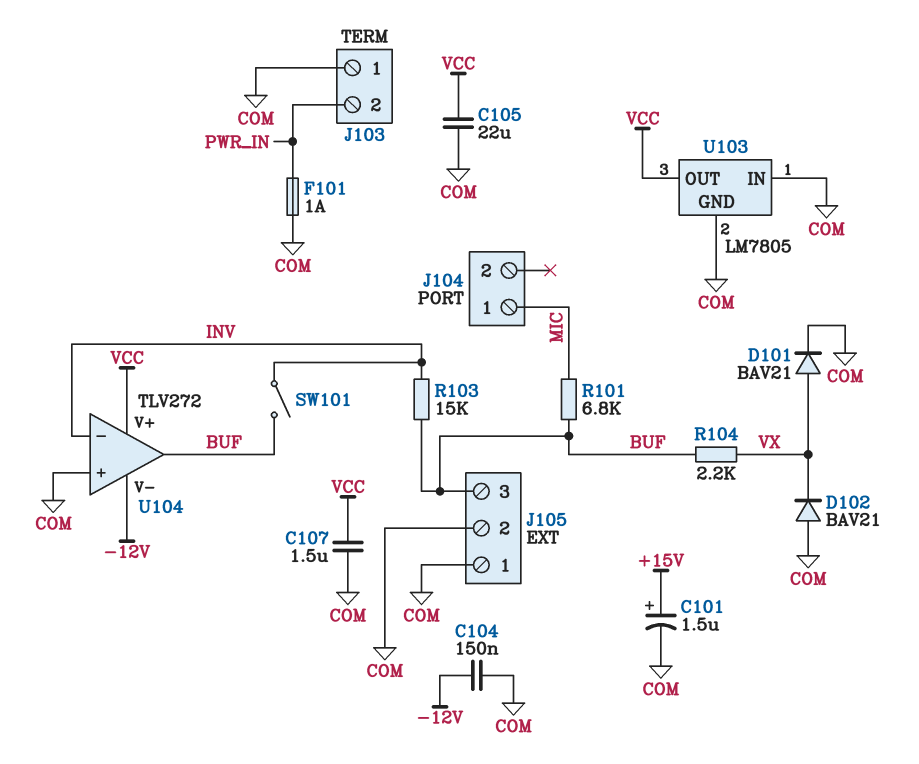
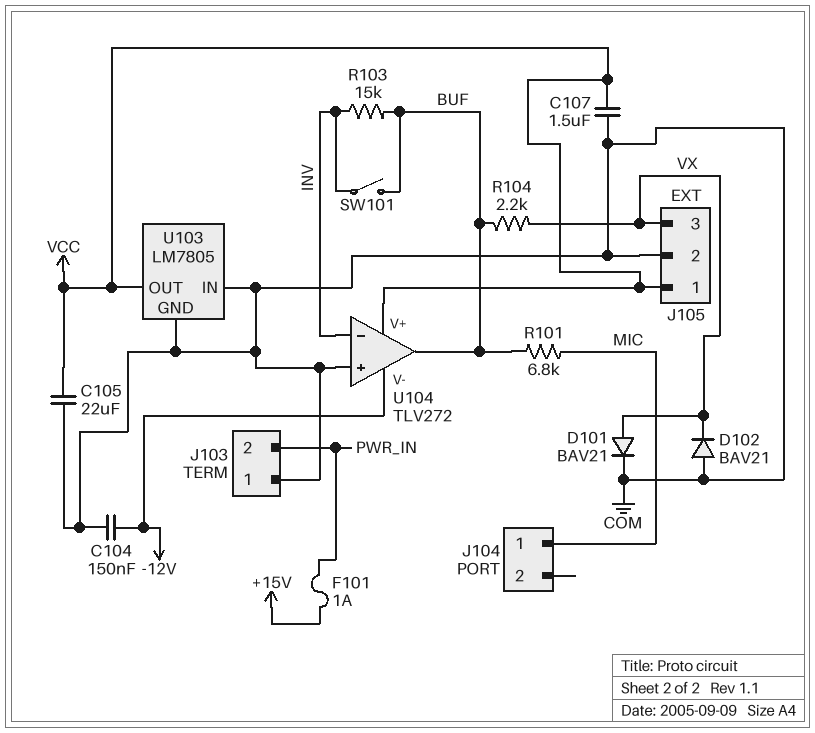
C101: 1.5uF (plus +15V, minus COM) -> none
F101: 1A (COM, PWR_IN) -> 1A (+15V, PWR_IN)
J105 pin 1: COM -> VCC
J105 pin 3: BUF -> VX

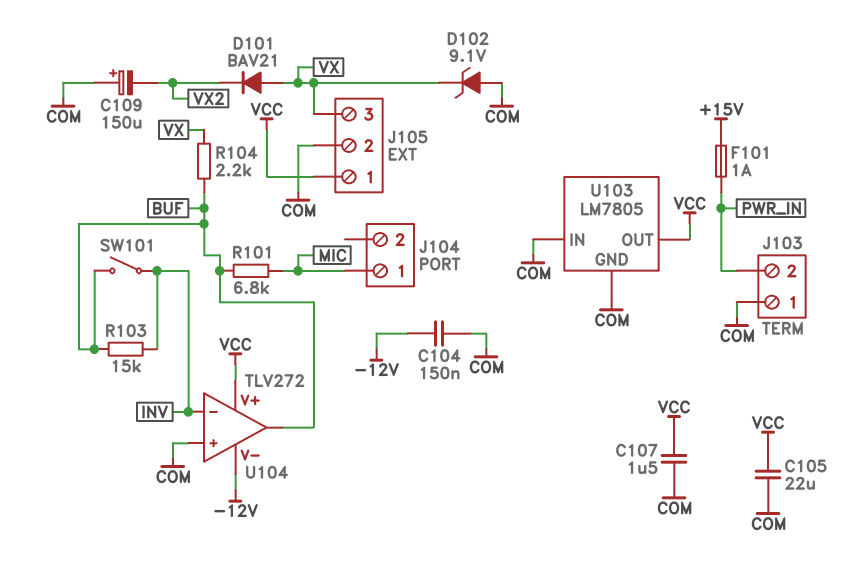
C109: none -> 150uF (plus COM, minus VX2)
D101: diode BAV21 (A VX, K COM) -> diode BAV21 (A VX, K VX2)
D102: diode BAV21 (A COM, K VX) -> zener 9.1V (A COM, K VX)

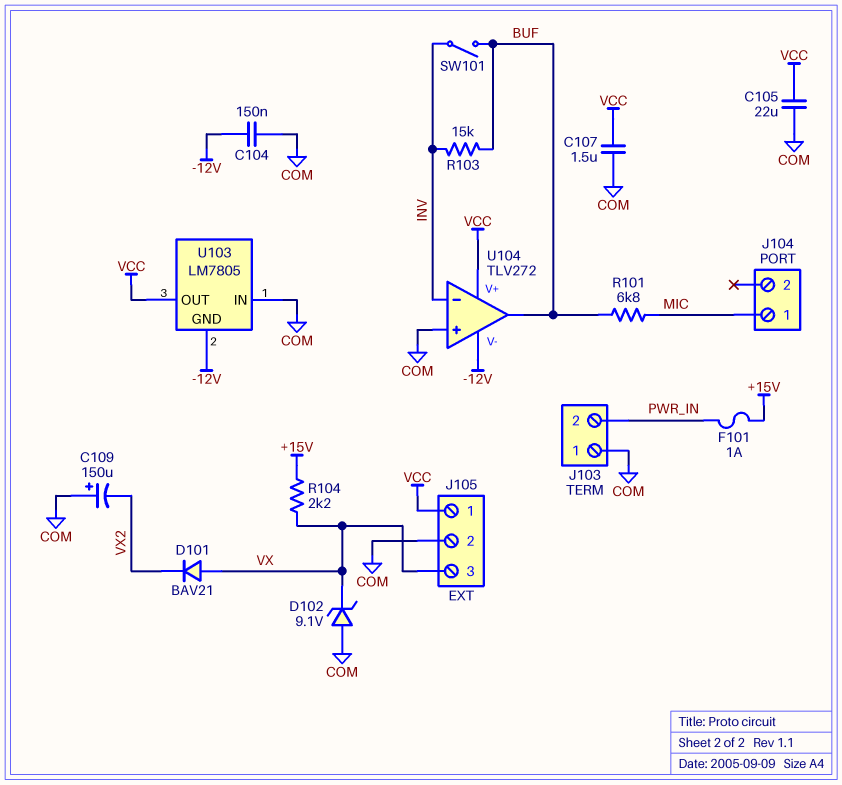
R104: 2.2k (BUF, VX) -> 2.2k (+15V, VX)
U103 pin GND: COM -> -12V

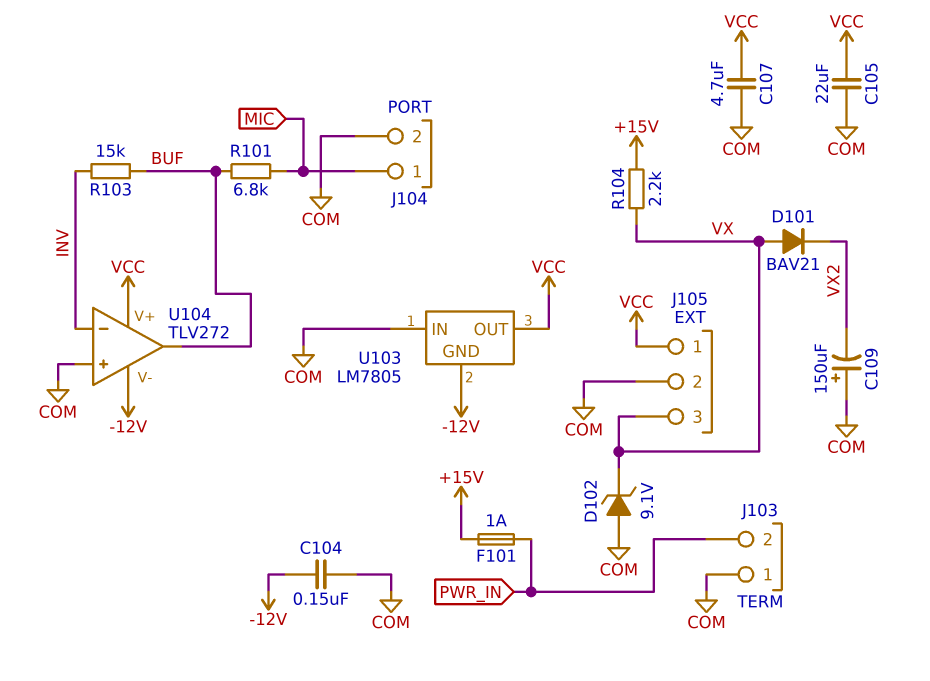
C107: 1.5uF (COM, VCC) -> 4.7uF (COM, VCC)
J104 pin 2: none -> COM
SW101: switch (BUF, INV) -> none

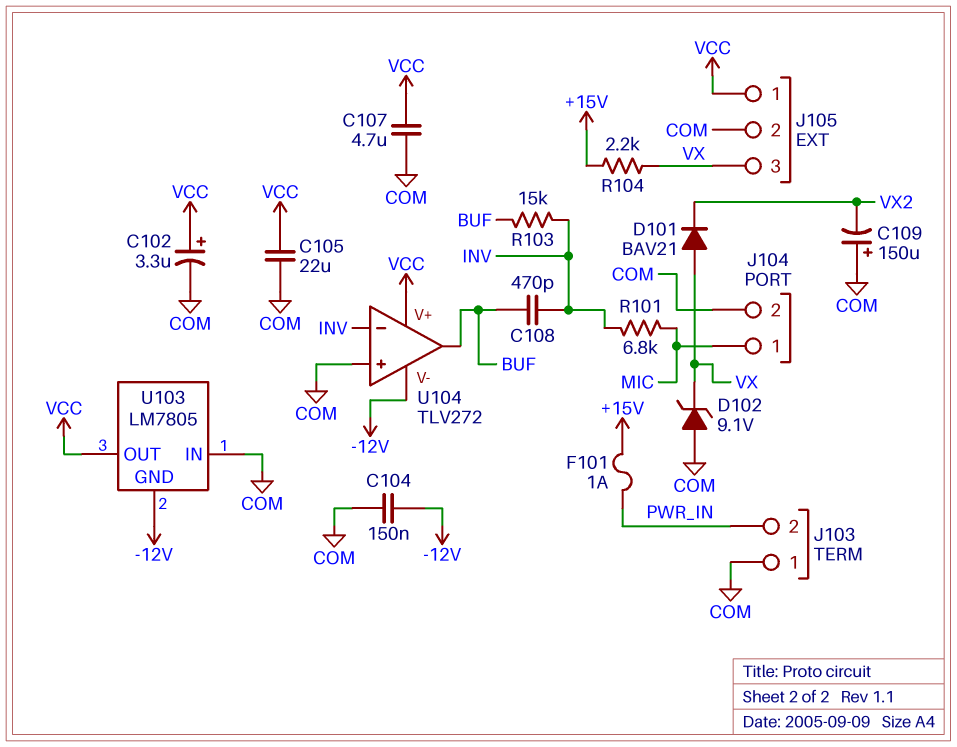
C102: none -> 3.3uF (plus VCC, minus COM)
C108: none -> 470pF (BUF, INV)
R101: 6.8k (BUF, MIC) -> 6.8k (INV, MIC)

